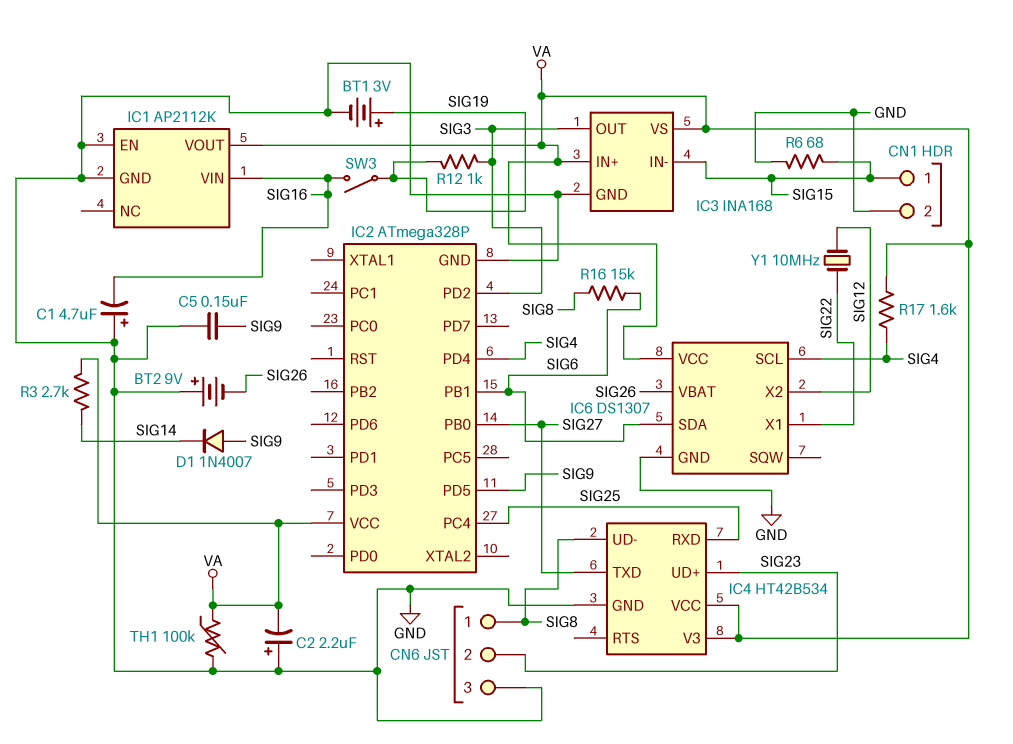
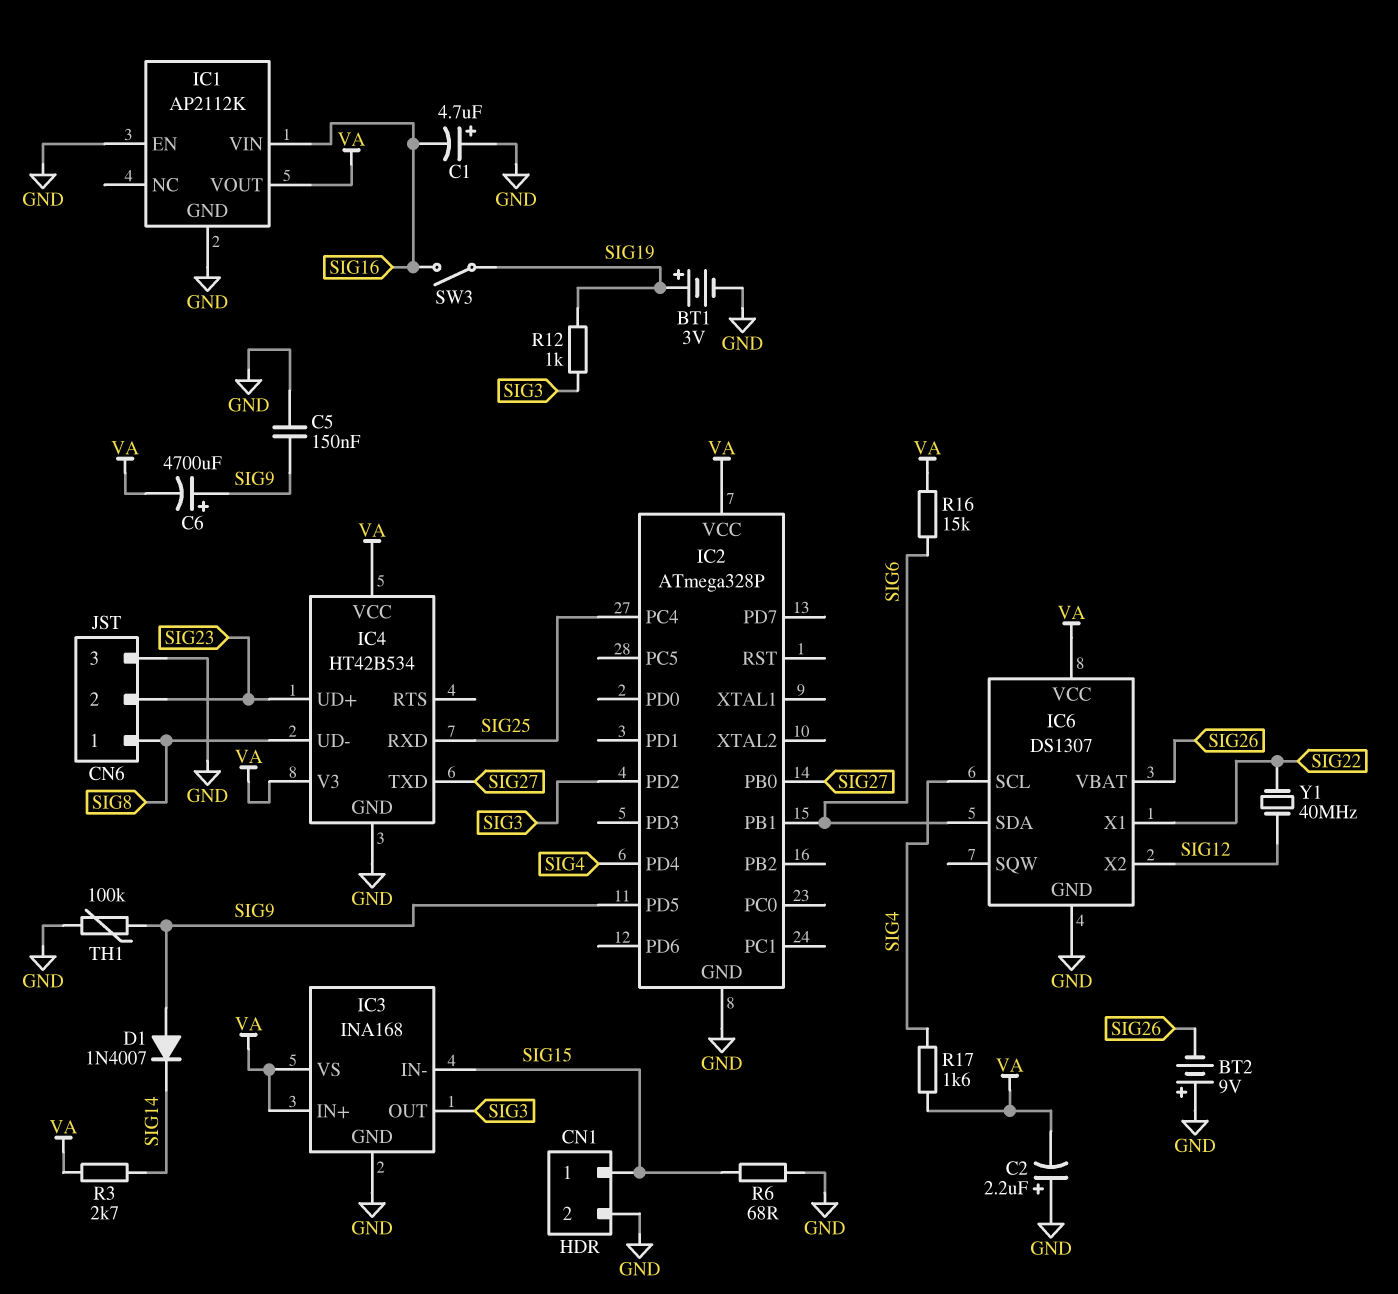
C6: none -> 4700uF (plus SIG9, minus VA)
R16: 15k (SIG6, SIG8) -> 15k (SIG6, VA)
TH1: 100k (GND, VA) -> 100k (GND, SIG9)
Y1: 10MHz (SIG12, SIG22) -> 40MHz (SIG12, SIG22)

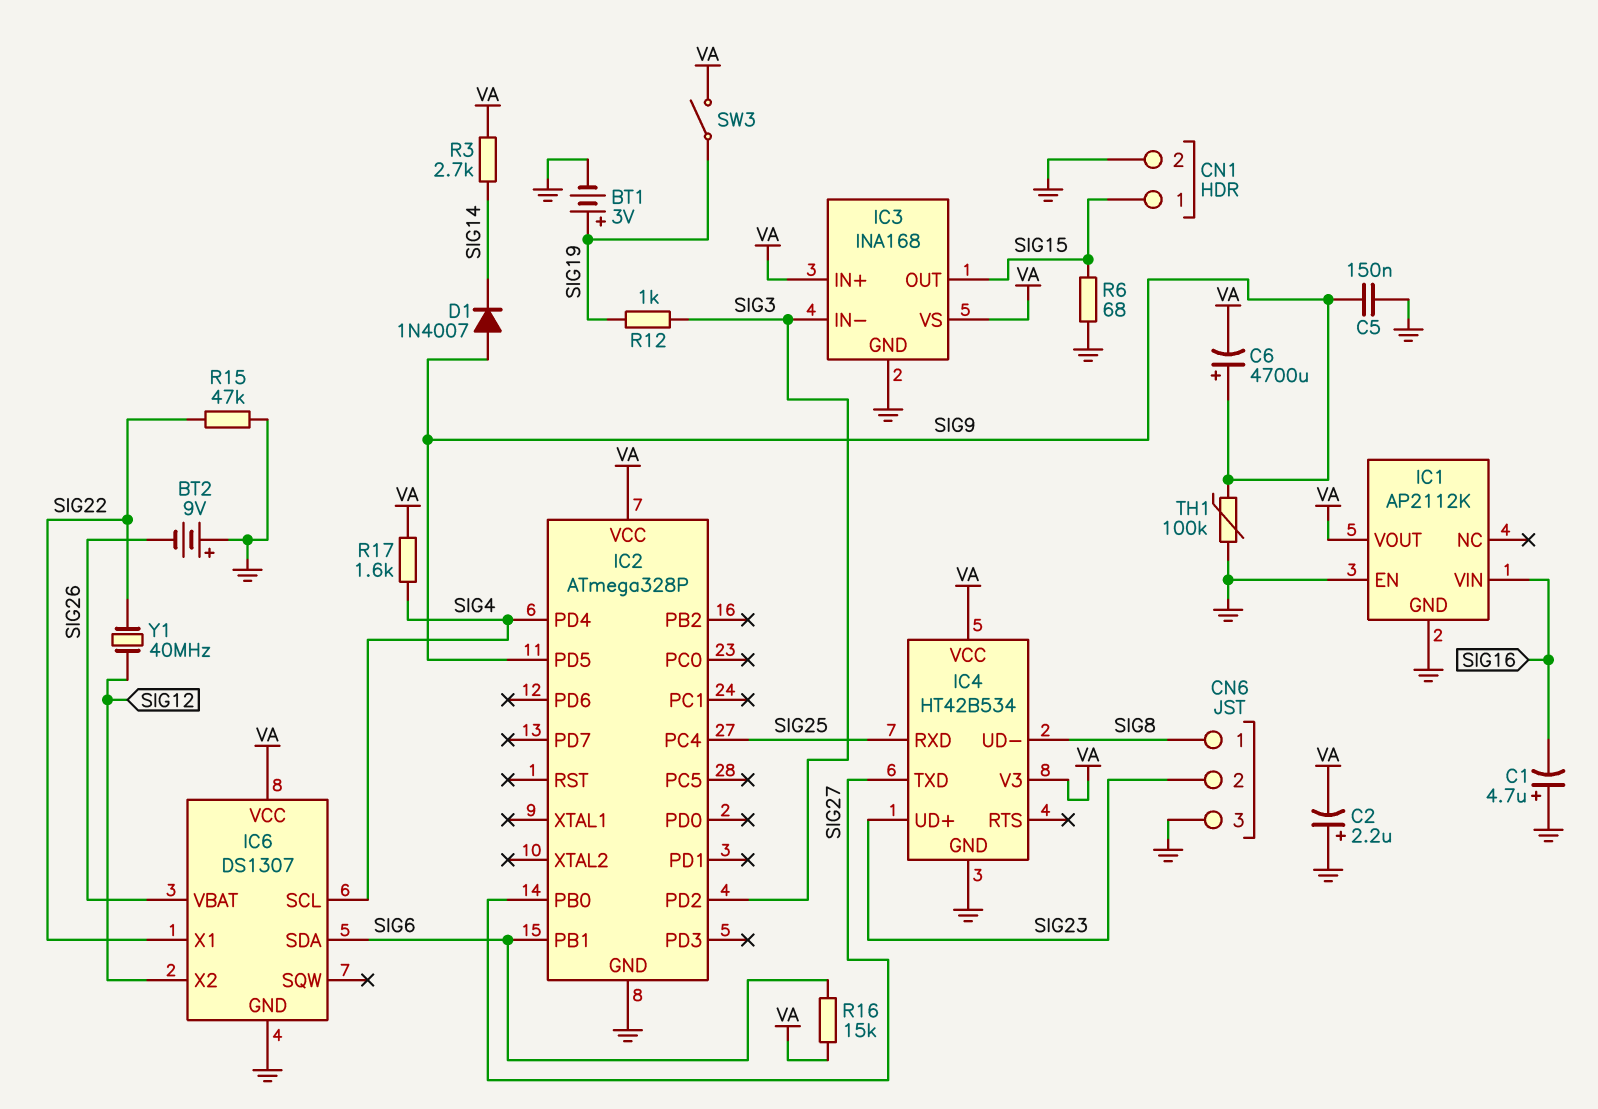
IC3 pin IN-: SIG15 -> SIG3
IC3 pin OUT: SIG3 -> SIG15
R15: none -> 47k (GND, SIG22)
SW3: switch (SIG16, SIG19) -> switch (SIG19, VA)

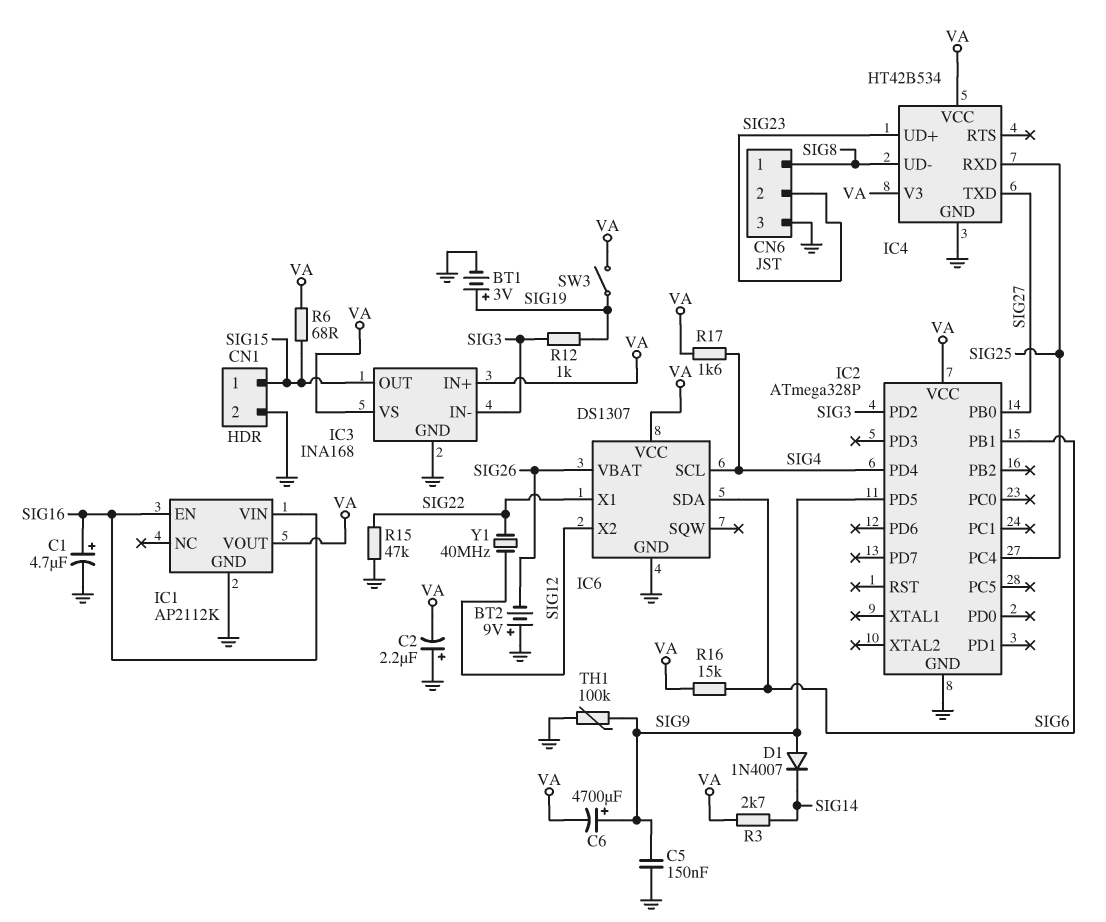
C1: 4.7uF (plus GND, minus SIG16) -> 4.7uF (plus SIG16, minus GND)
IC1 pin EN: GND -> SIG16
R6: 68 (GND, SIG15) -> 68 (SIG15, VA)

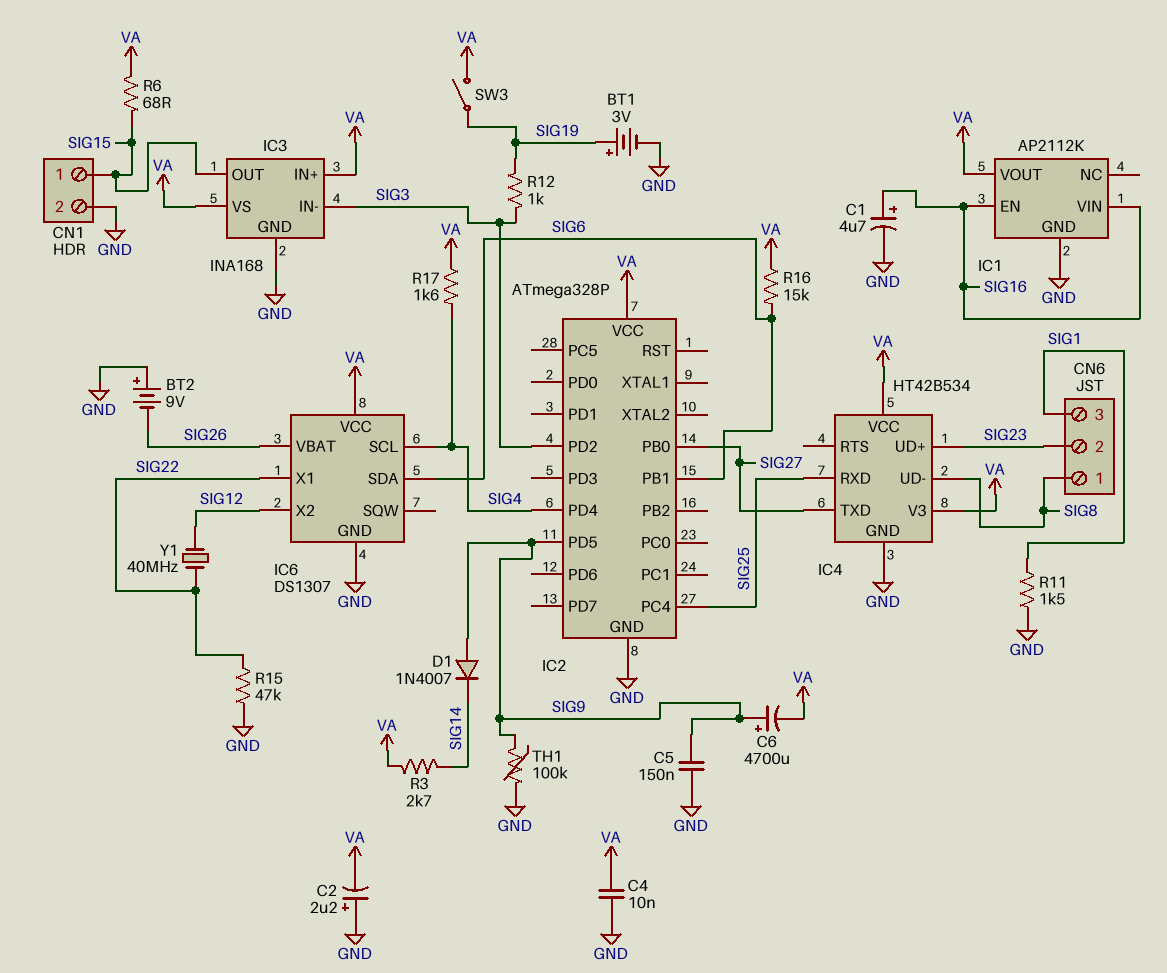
C4: none -> 10nF (GND, VA)
CN6 pin 3: GND -> SIG1
R11: none -> 1.5k (GND, SIG1)

